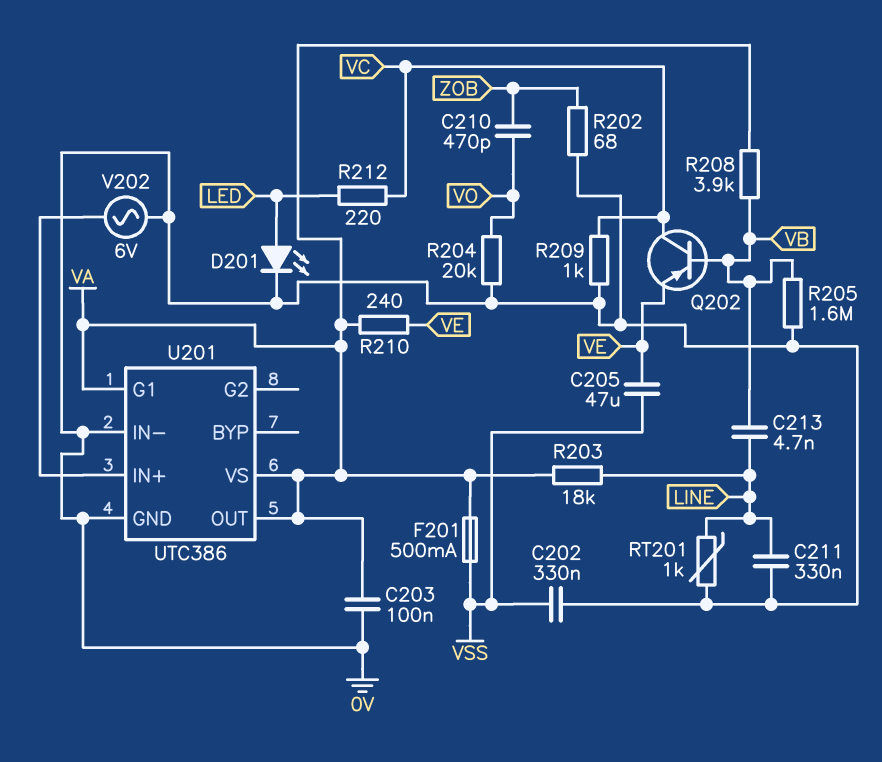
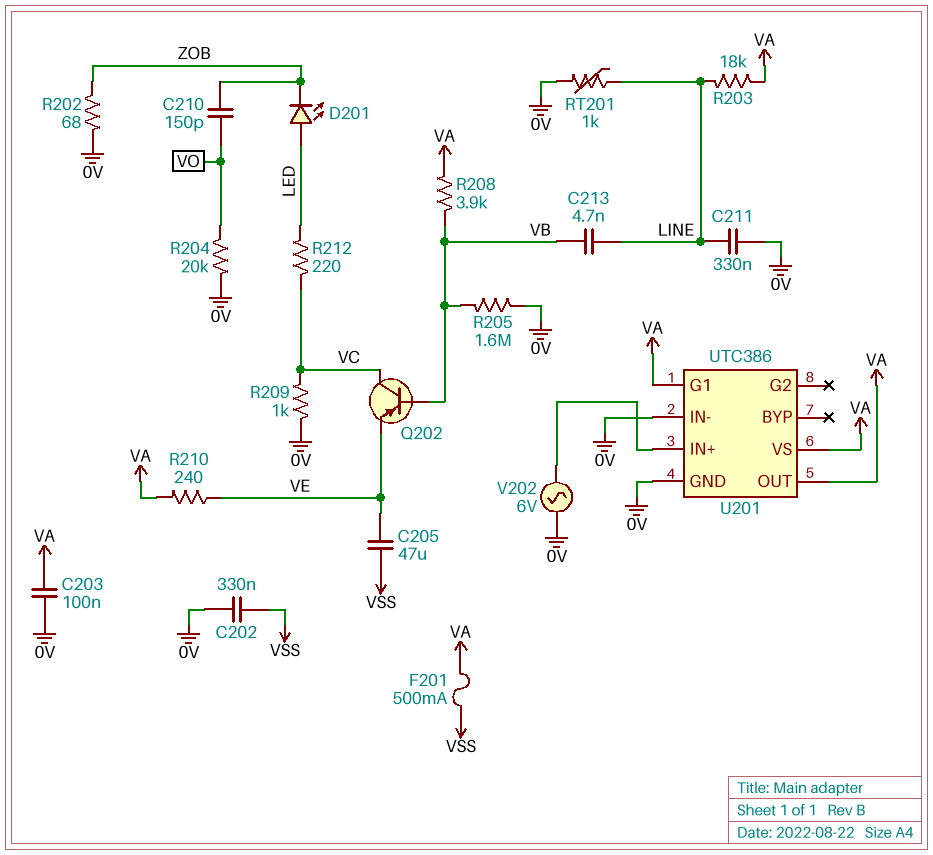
C210: 470pF (VO, ZOB) -> 150pF (VO, ZOB)
D201: LED (A LED, K 0V) -> LED (A LED, K ZOB)

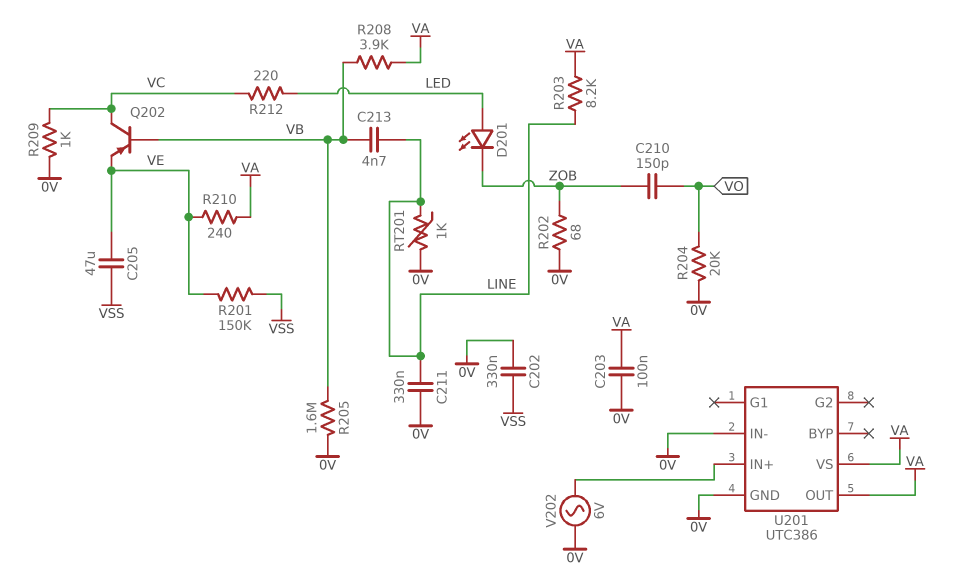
F201: 500mA (VA, VSS) -> none
R201: none -> 150k (VE, VSS)
R203: 18k (LINE, VA) -> 8.2k (LINE, VA)
U201 pin G1: VA -> none

